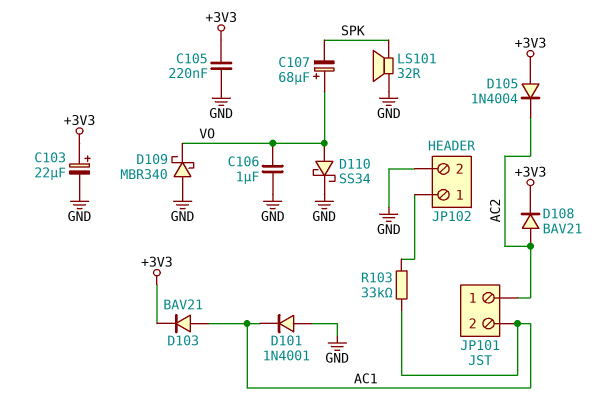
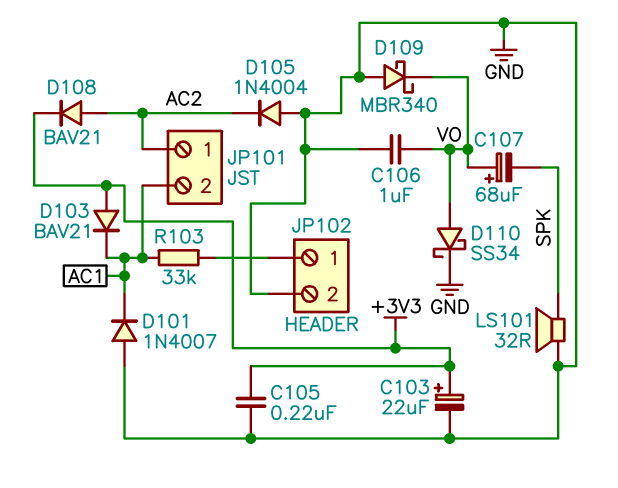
D101: diode 1N4001 (A GND, K AC1) -> diode 1N4007 (A GND, K AC1)
D103: diode BAV21 (A AC1, K +3V3) -> diode BAV21 (A +3V3, K AC1)
D105: diode 1N4004 (A +3V3, K AC2) -> diode 1N4004 (A GND, K AC2)

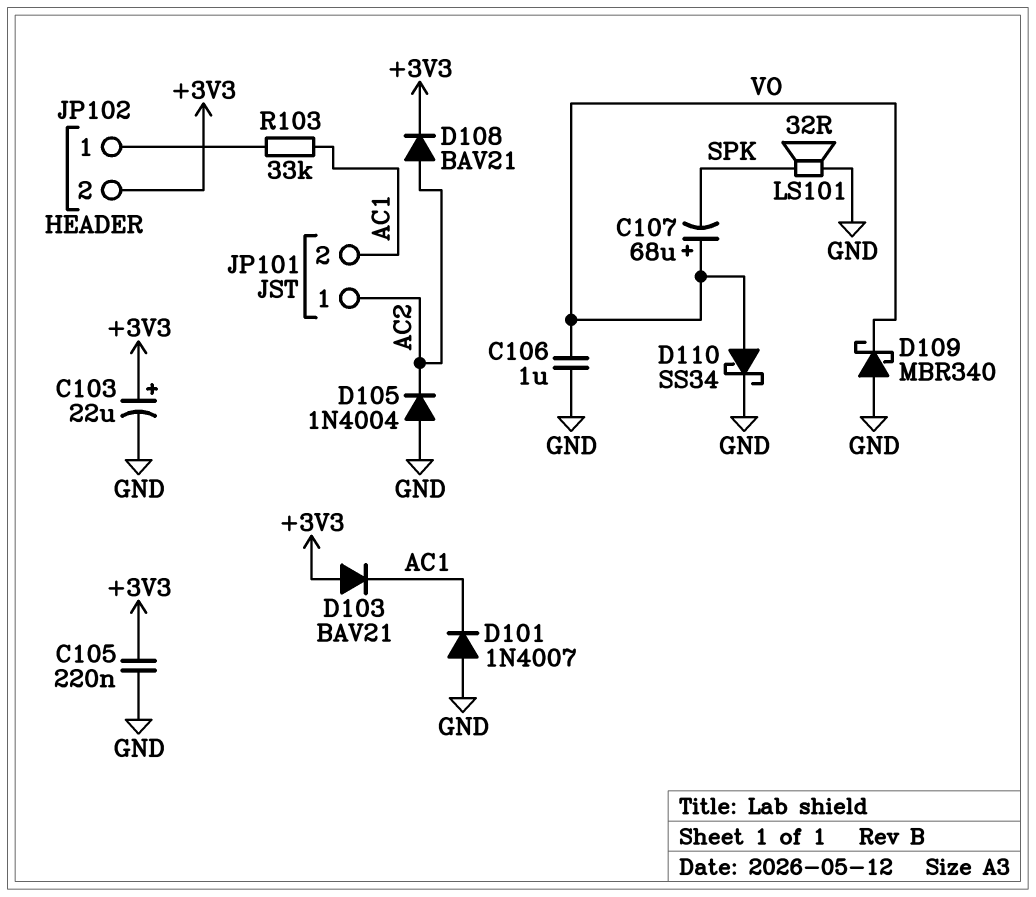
JP102 pin 2: GND -> +3V3

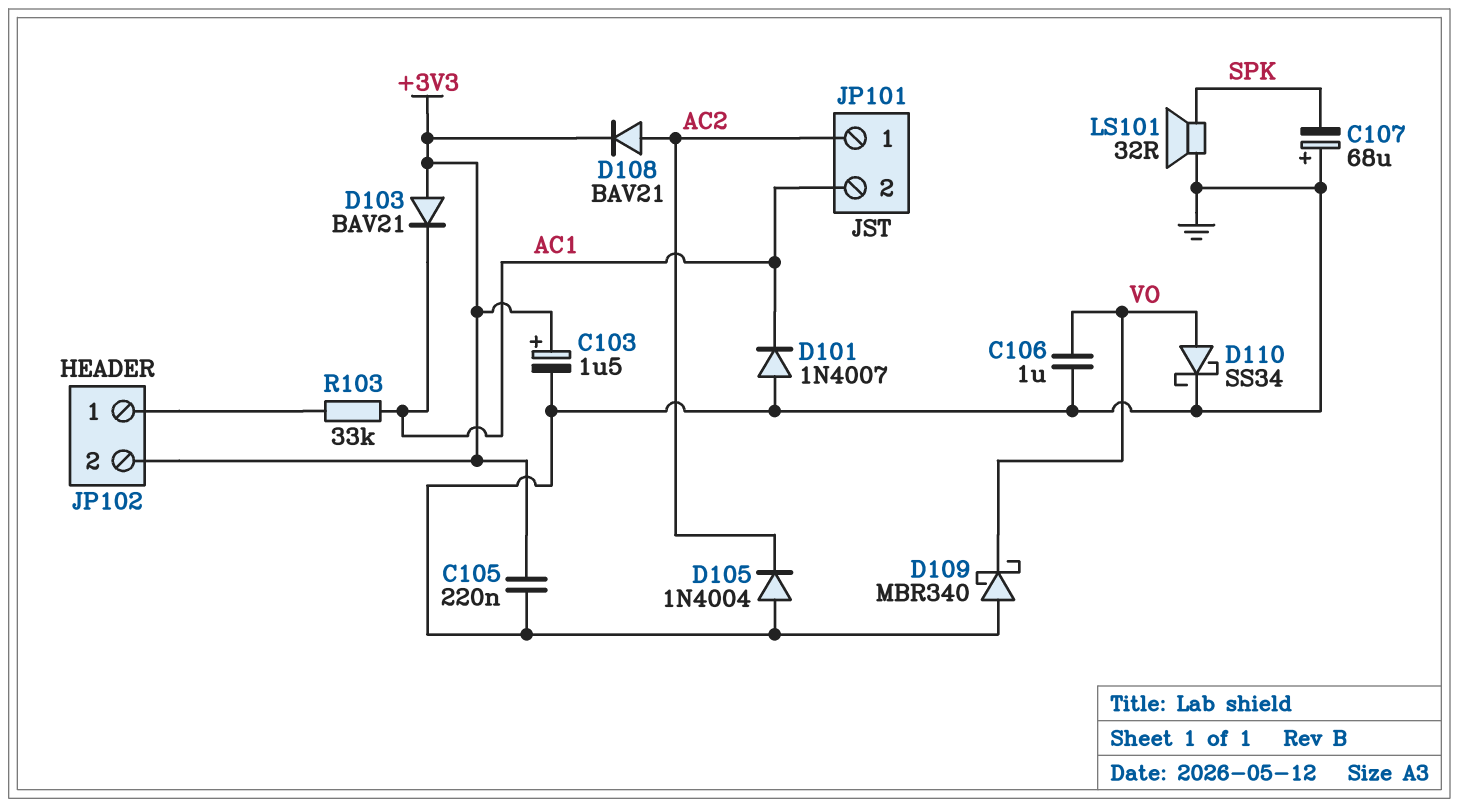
C103: 22uF (plus +3V3, minus GND) -> 1.5uF (plus +3V3, minus GND)
C107: 68uF (plus VO, minus SPK) -> 68uF (plus GND, minus SPK)

